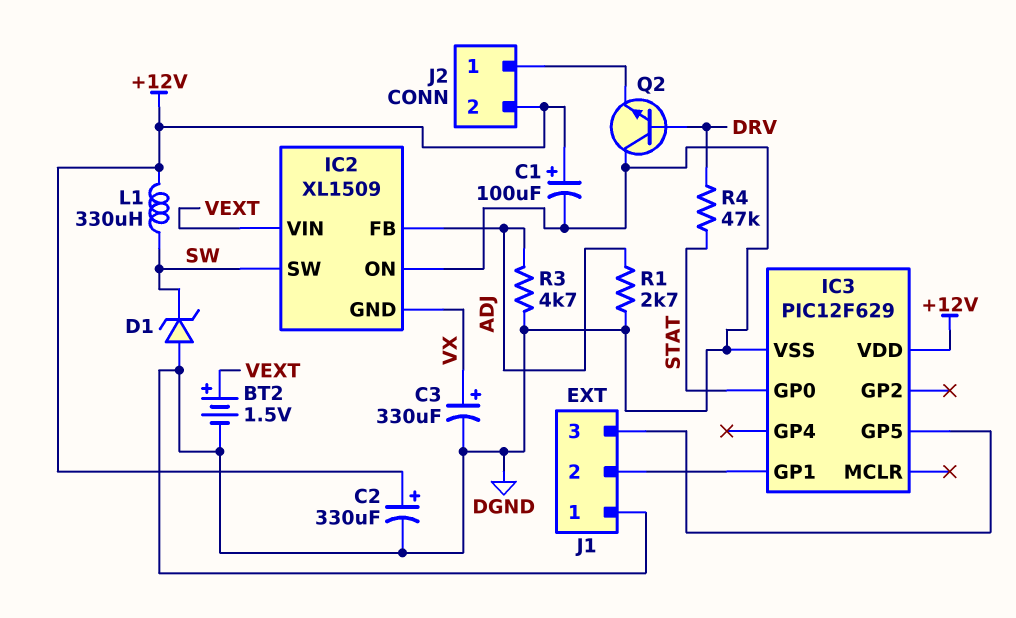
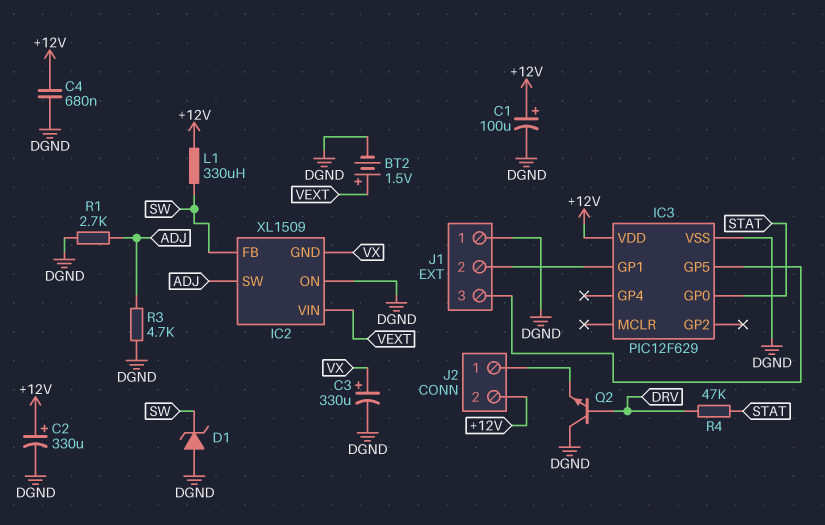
C4: none -> 680nF (+12V, DGND)
IC2 pin FB: ADJ -> SW
IC2 pin SW: SW -> ADJ

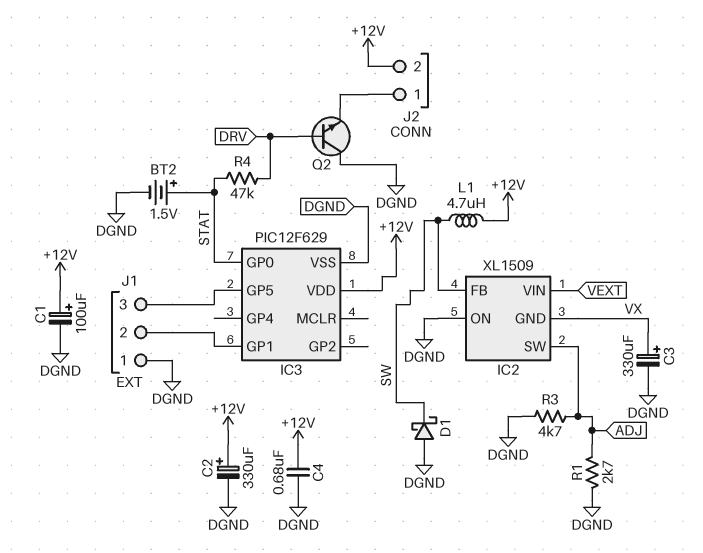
BT2: 1.5V (plus VEXT, minus DGND) -> 1.5V (plus STAT, minus DGND)
D1: zener (A DGND, K SW) -> schottky (A DGND, K SW)
L1: 330uH (+12V, SW) -> 4.7uH (+12V, SW)

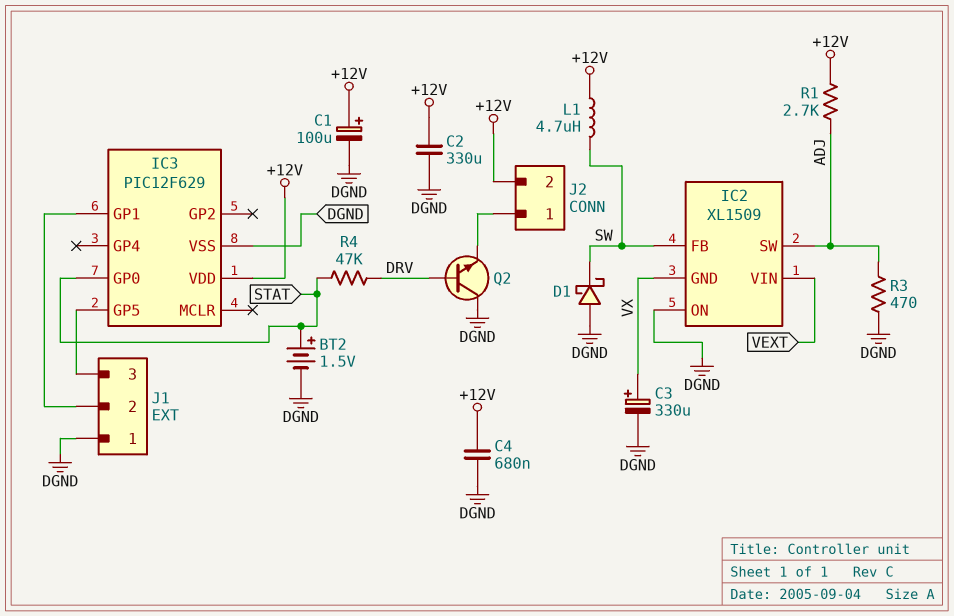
C2: 330uF (plus +12V, minus DGND) -> 330uF (+12V, DGND)
R1: 2.7k (ADJ, DGND) -> 2.7k (+12V, ADJ)
R3: 4.7k (ADJ, DGND) -> 470 (ADJ, DGND)

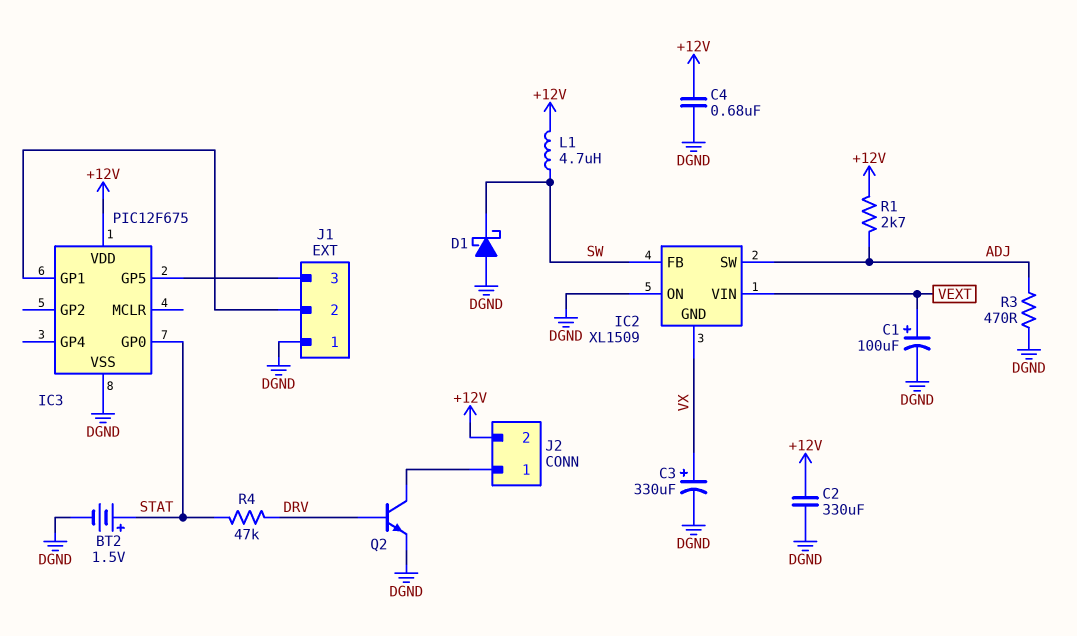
C1: 100uF (plus +12V, minus DGND) -> 100uF (plus VEXT, minus DGND)
IC3: PIC12F629 -> PIC12F675
Q2: NPN (B DRV, C DGND, E J2/1) -> NPN (B DRV, C J2/1, E DGND)

